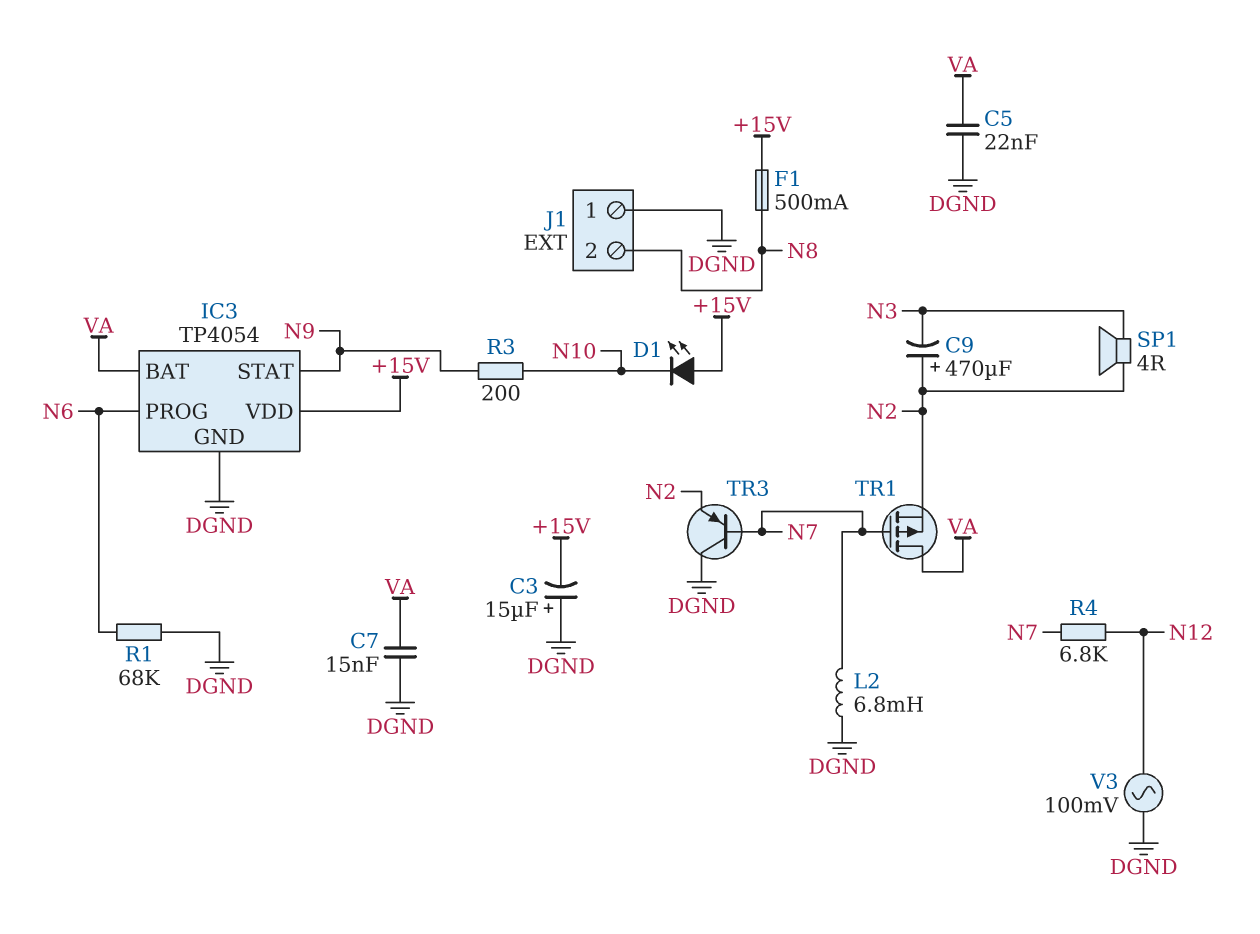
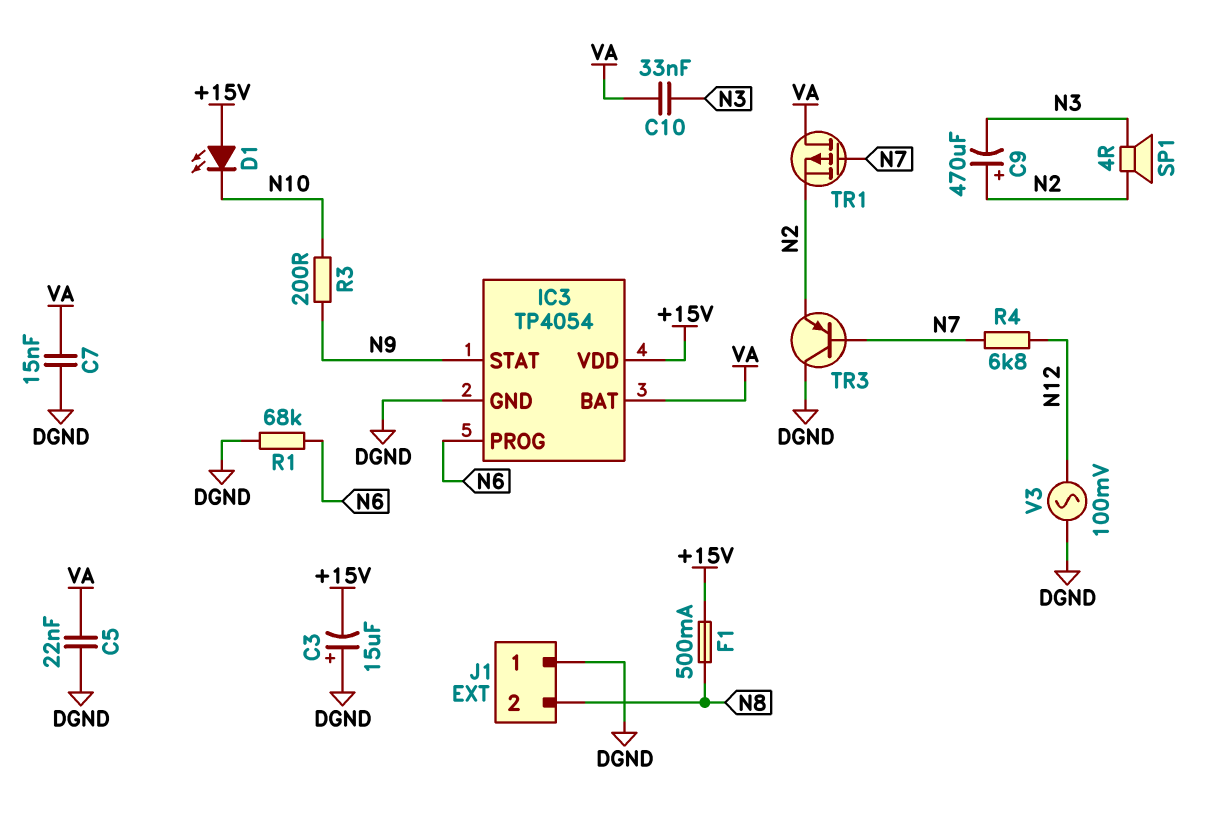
C10: none -> 33nF (N3, VA)
L2: 6.8mH (DGND, N7) -> none

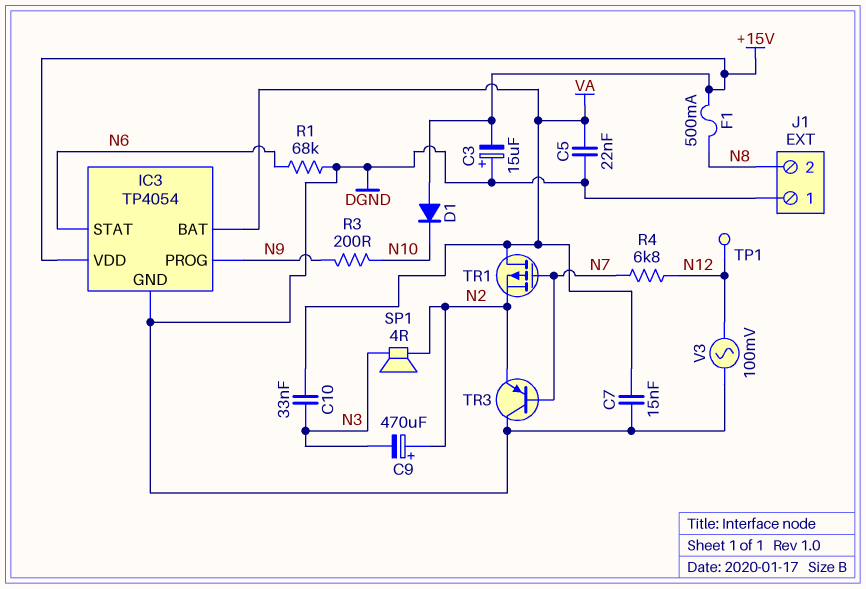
D1: LED (A +15V, K N10) -> diode (A +15V, K N10)
IC3 pin PROG: N6 -> N9
IC3 pin STAT: N9 -> N6
TP1: none -> test point (N12)

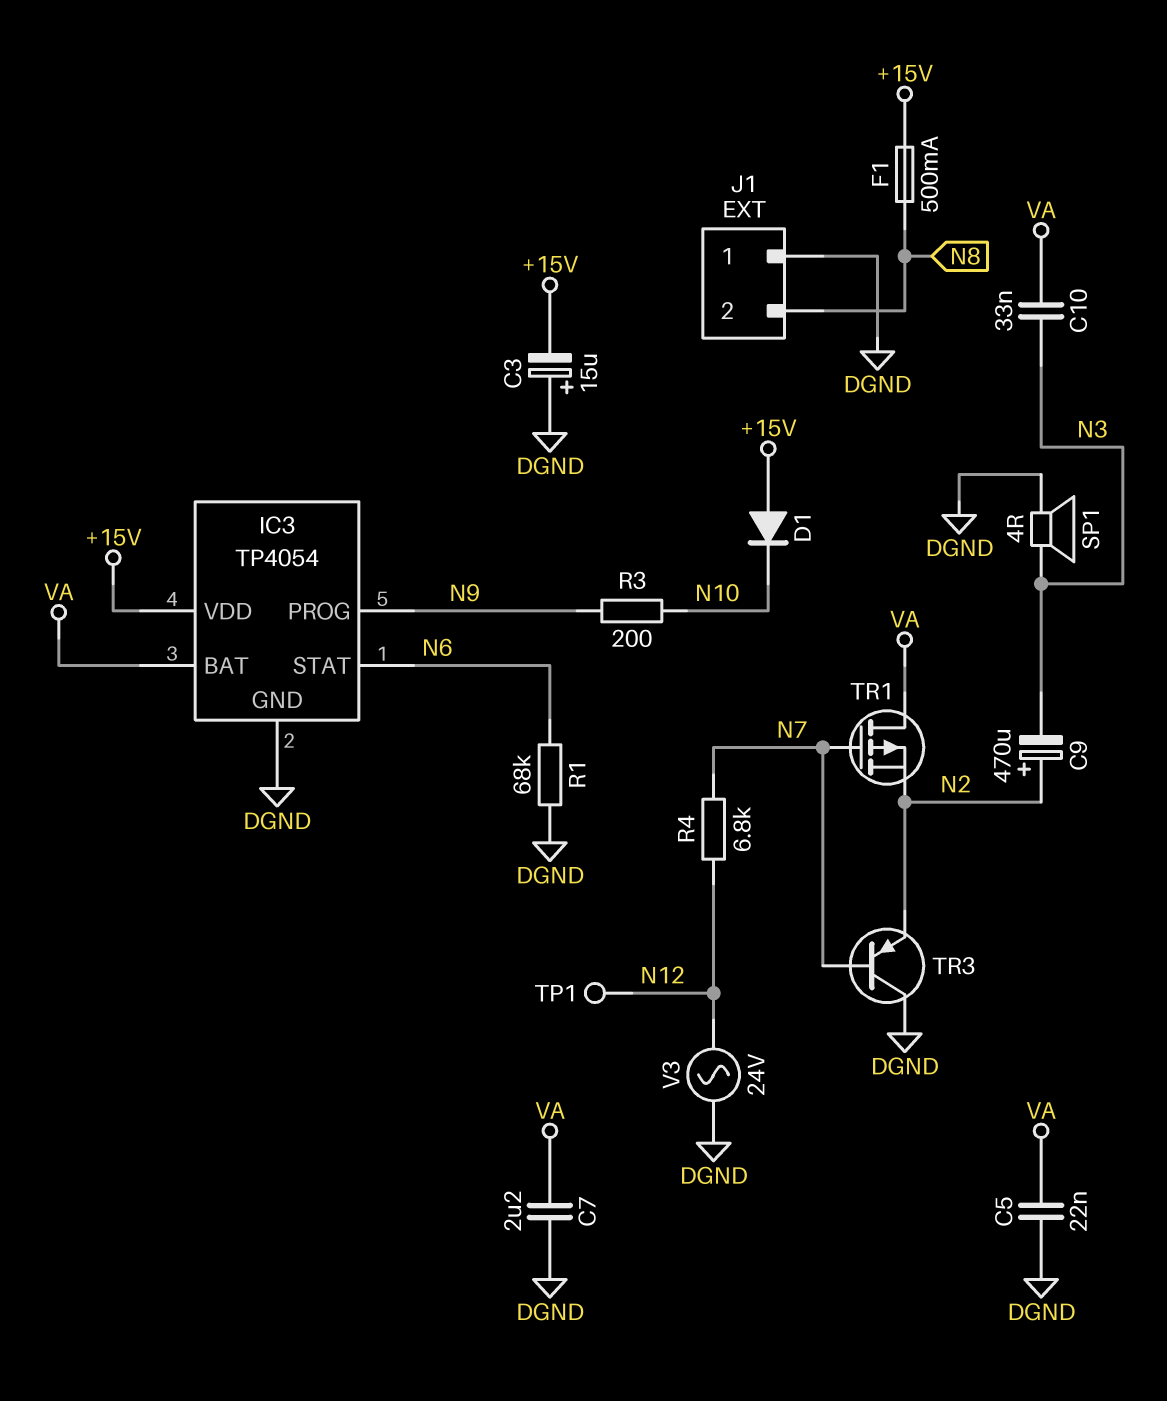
C7: 15nF (DGND, VA) -> 2.2uF (DGND, VA)
SP1: speaker 4R (N2, N3) -> speaker 4R (DGND, N3)
V3: AC 100mV (DGND, N12) -> AC 24V (DGND, N12)

